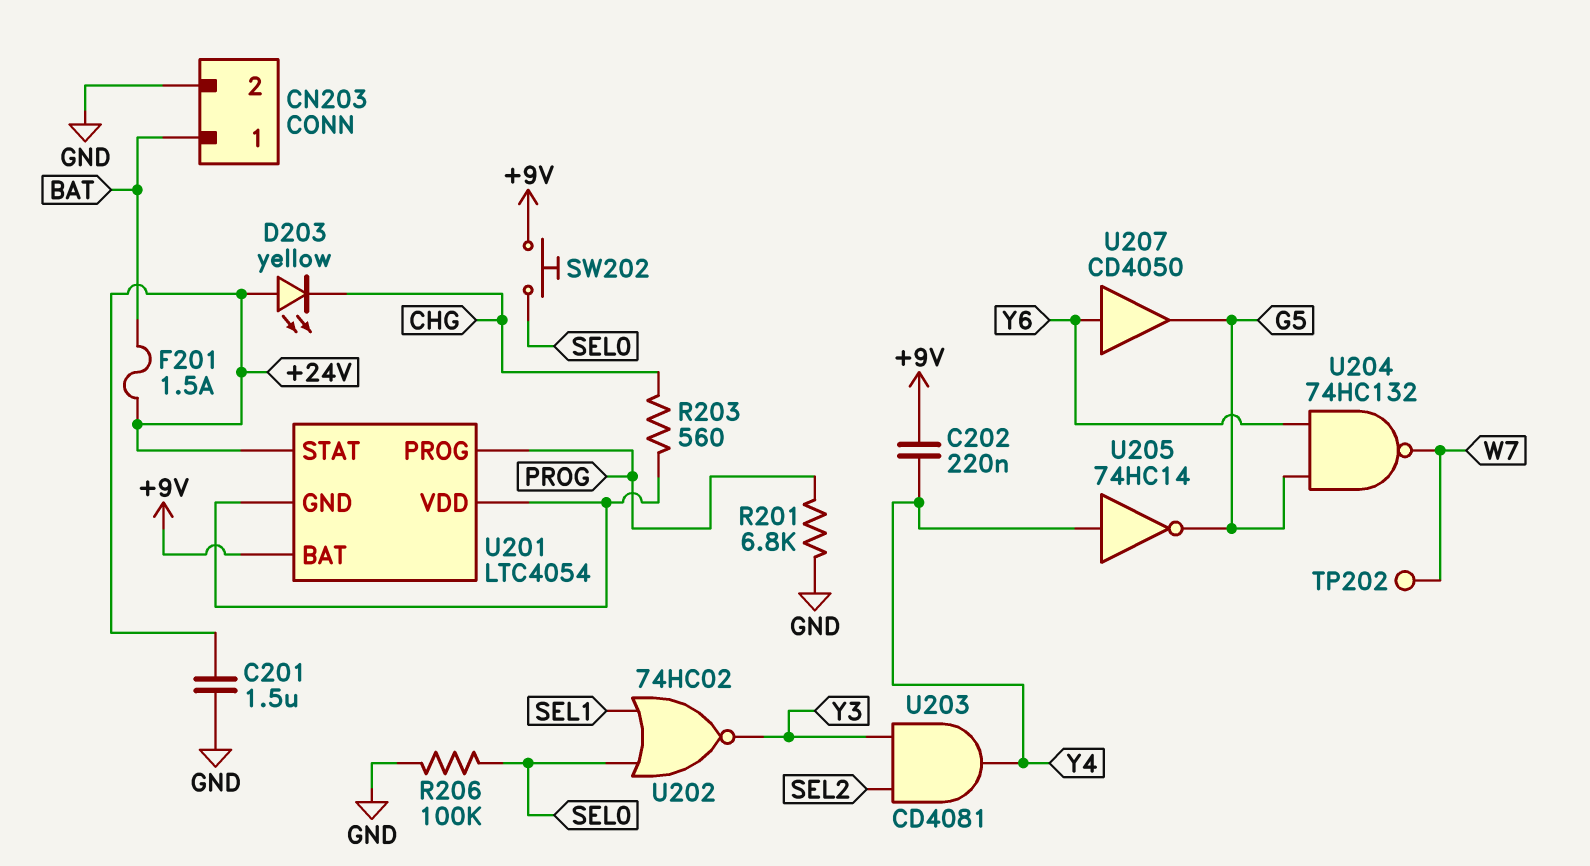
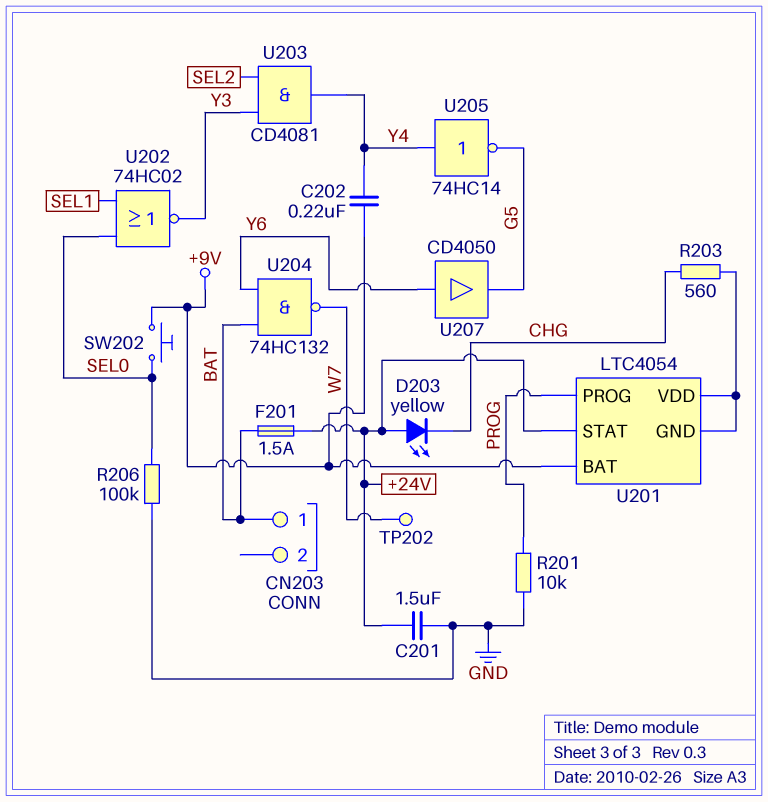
CN203 pin 2: GND -> none
R201: 6.8k (GND, PROG) -> 10k (GND, PROG)
U204: NAND 74HC132 (in G5, in Y6, out W7) -> NAND 74HC132 (in BAT, in Y6, out W7)

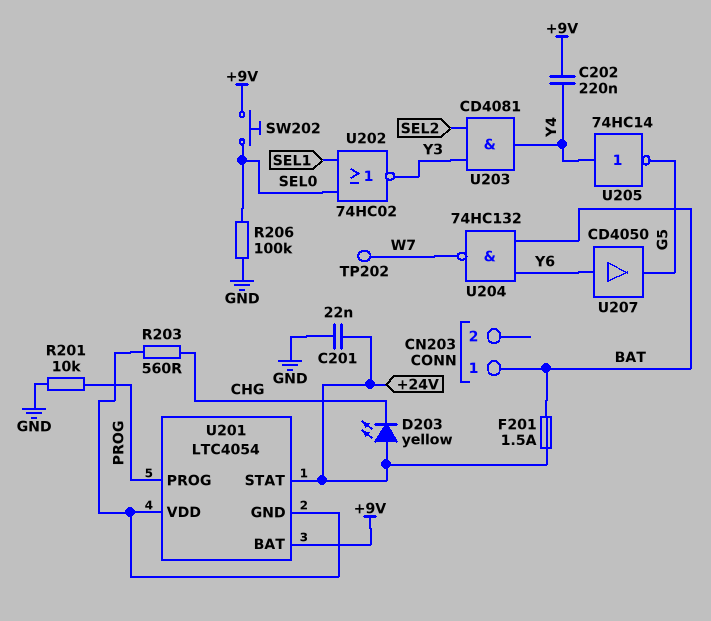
C201: 1.5uF (+24V, GND) -> 22nF (+24V, GND)

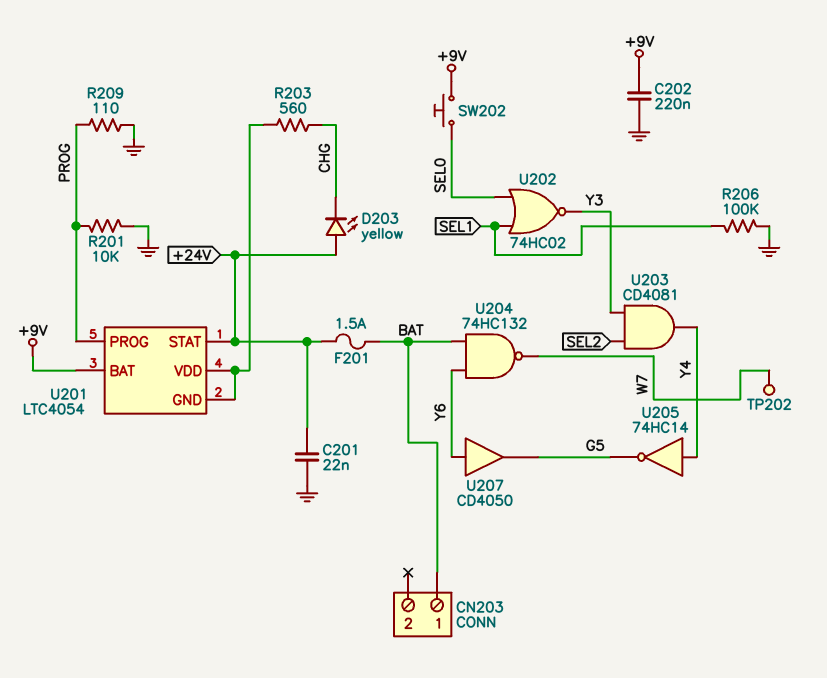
C202: 220nF (+9V, Y4) -> 220nF (+9V, GND)
R206: 100k (GND, SEL0) -> 100k (GND, SEL1)
R209: none -> 110 (GND, PROG)

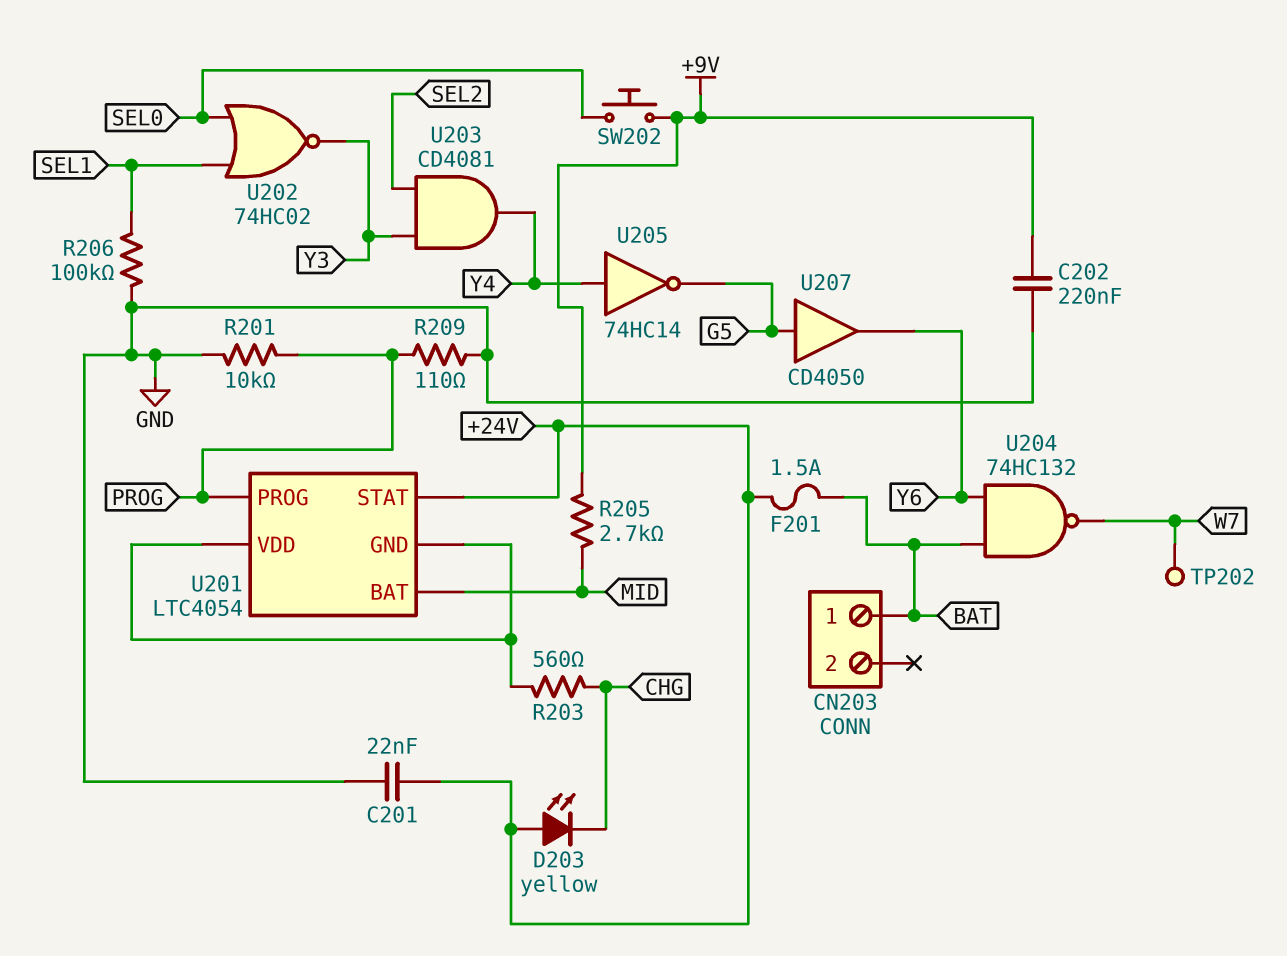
R205: none -> 2.7k (+9V, MID)
U201 pin BAT: +9V -> MID
U207: buffer CD4050 (in Y6, out G5) -> buffer CD4050 (in G5, out Y6)

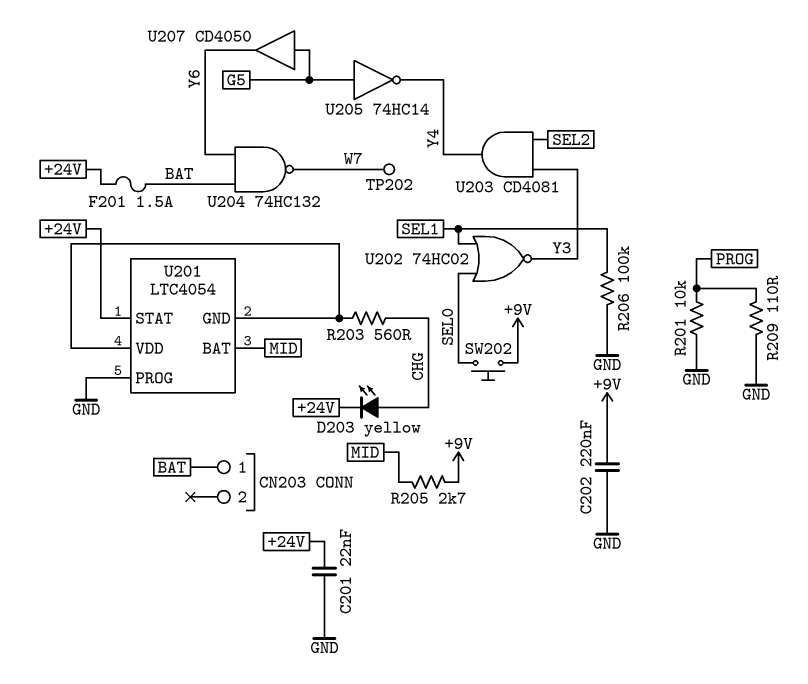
D203: LED yellow (A +24V, K CHG) -> LED yellow (A CHG, K +24V)
U201 pin PROG: PROG -> GND
U205: NOT 74HC14 (in Y4, out G5) -> NOT 74HC14 (in G5, out Y4)

